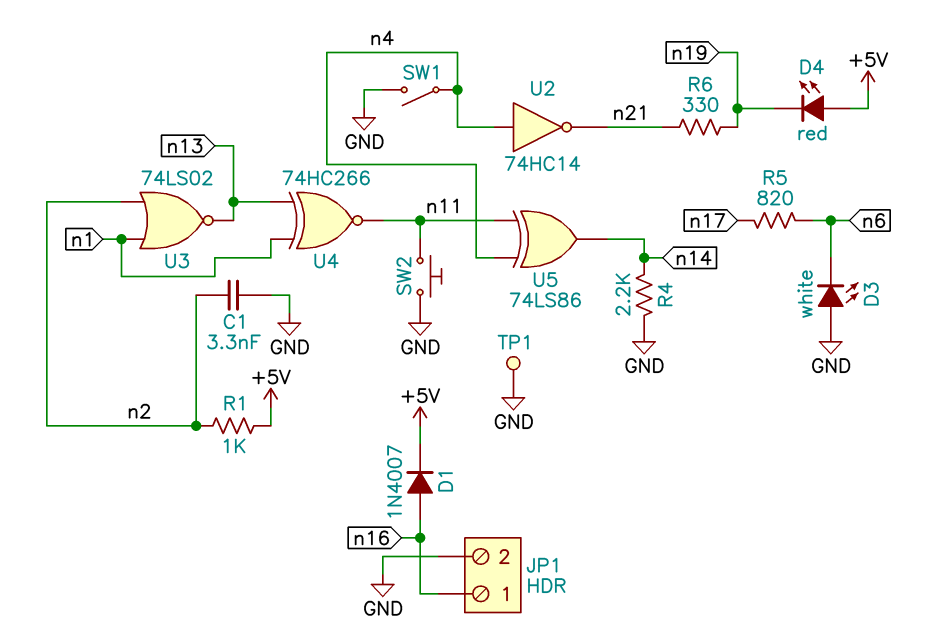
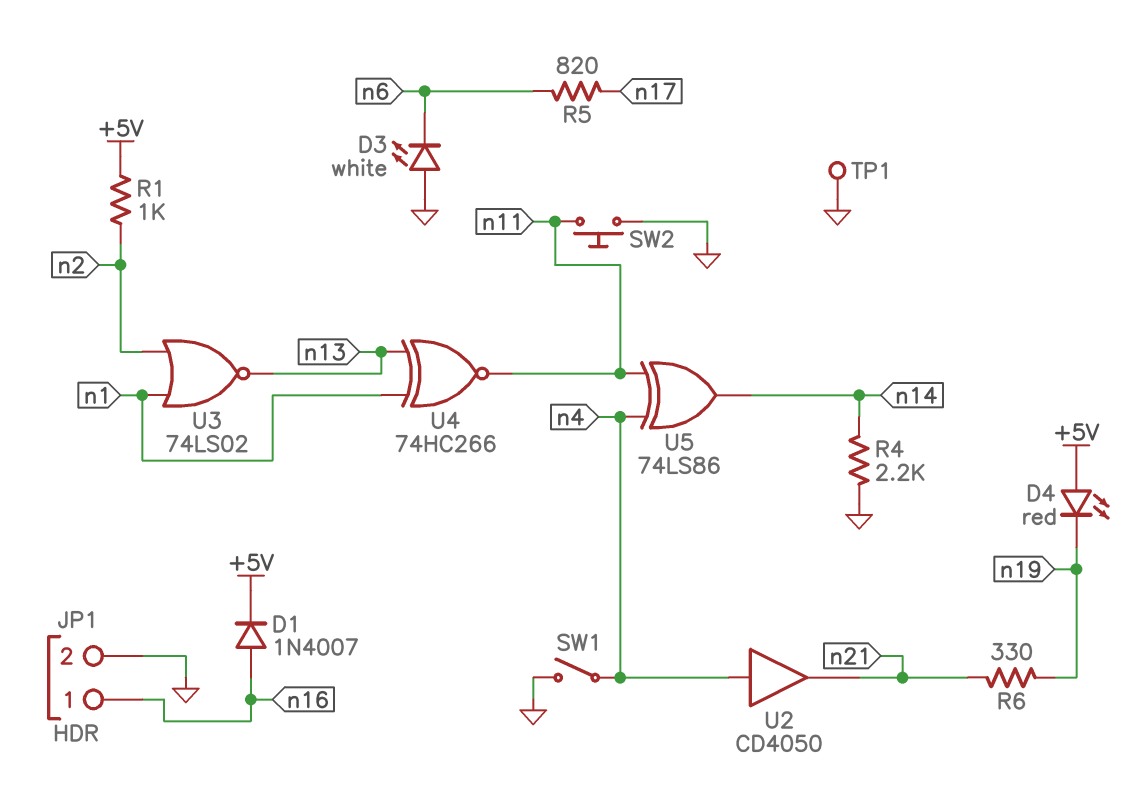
C1: 3.3nF (GND, n2) -> none
U2: NOT 74HC14 (in n4, out n21) -> buffer CD4050 (in n4, out n21)

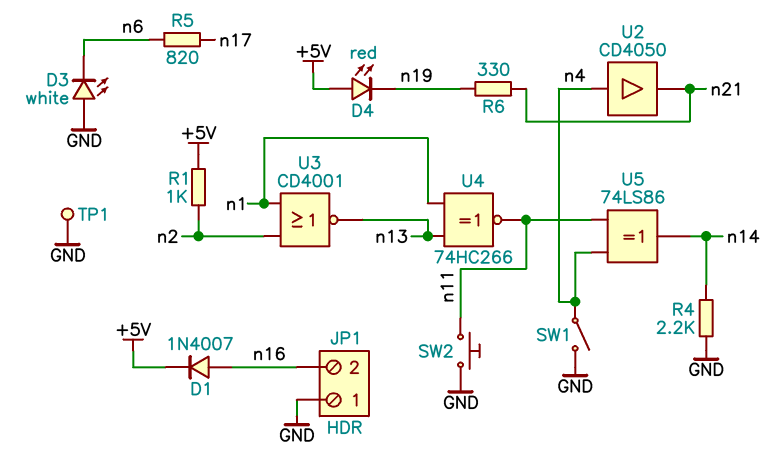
JP1 pin 1: n16 -> GND
JP1 pin 2: GND -> n16
U3: NOR 74LS02 (in n1, in n2, out n13) -> NOR CD4001 (in n1, in n2, out n13)

